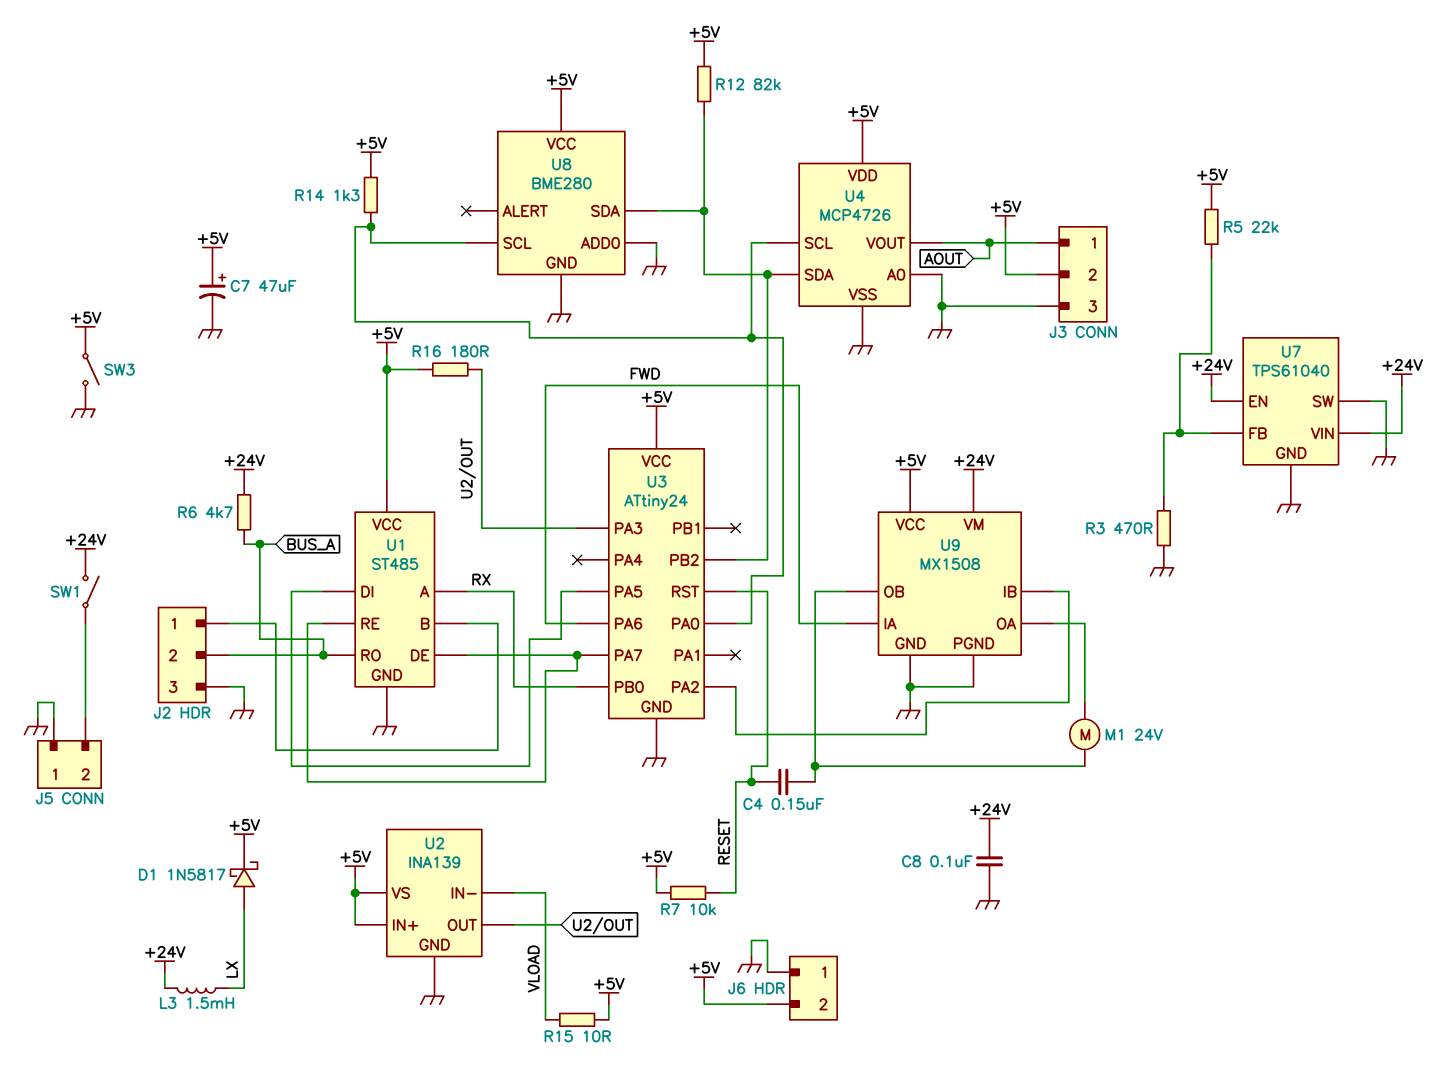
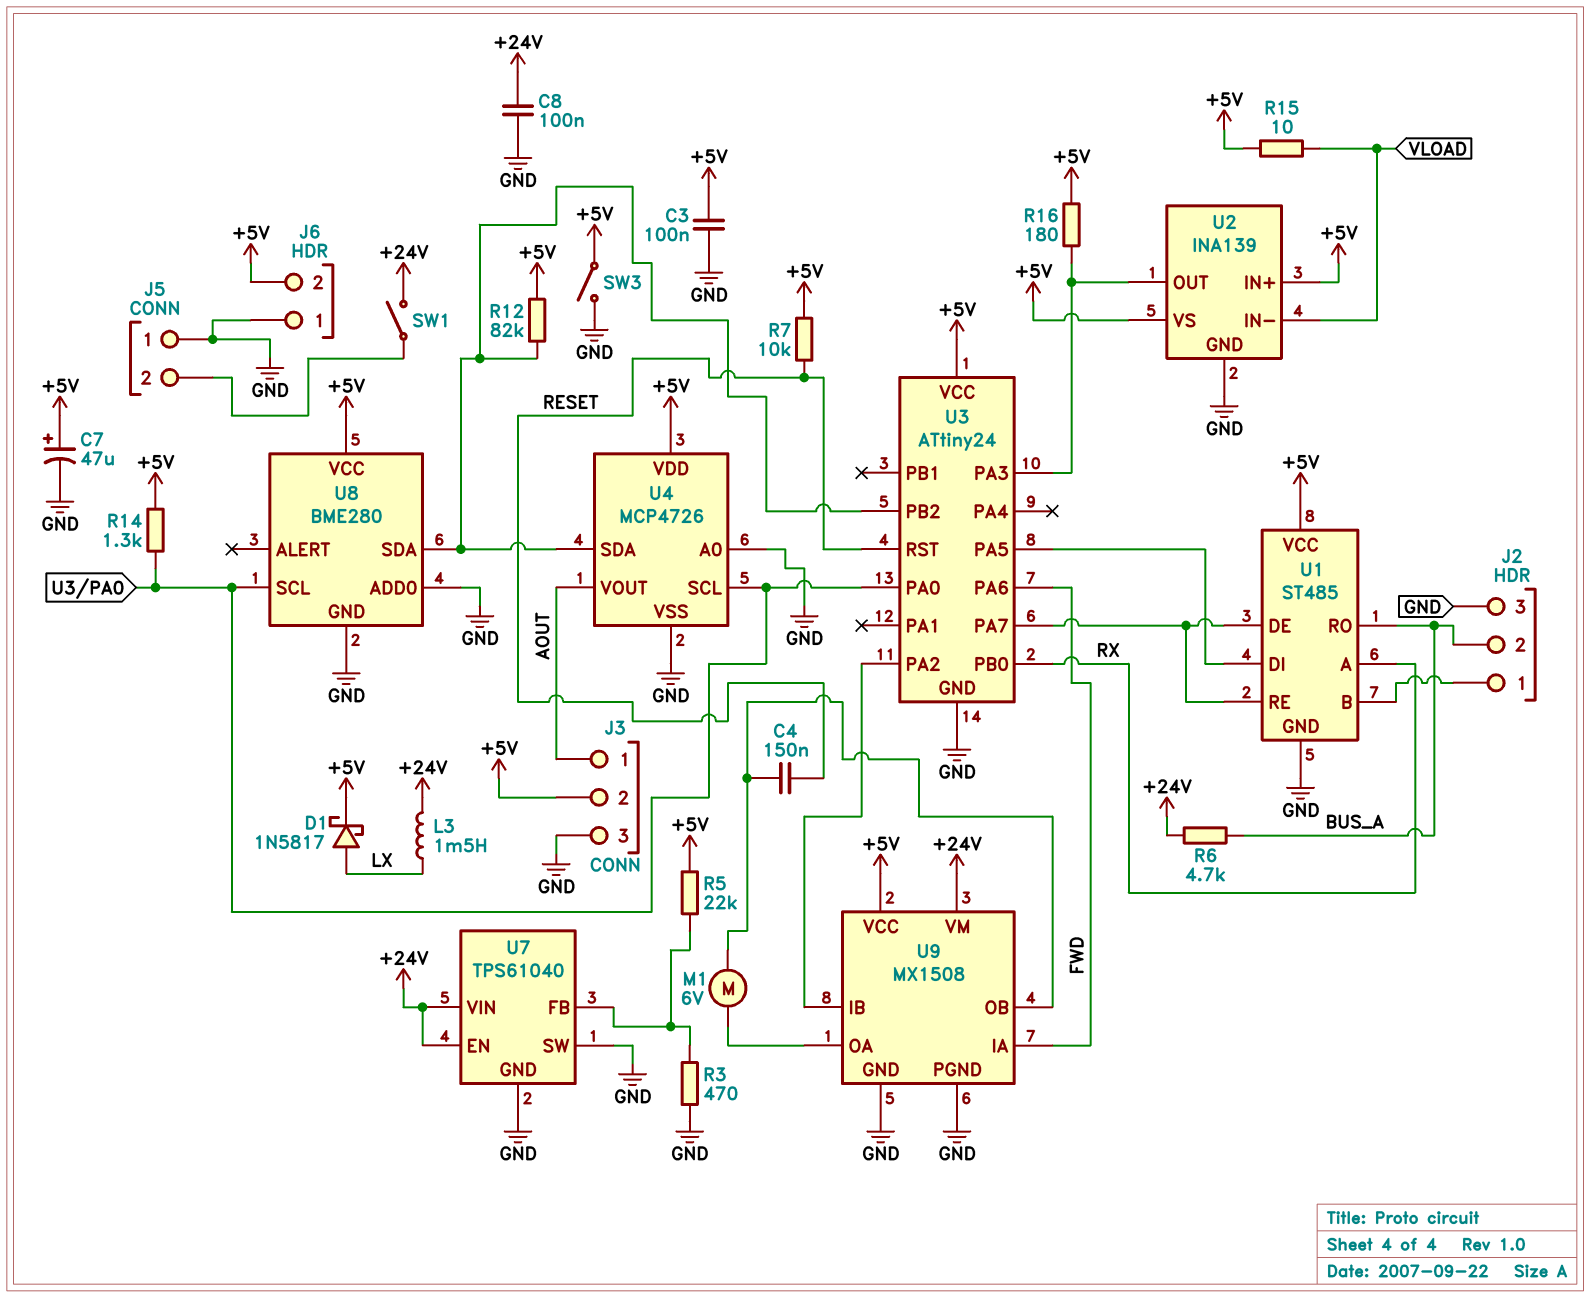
C3: none -> 100nF (+5V, GND)
M1: motor 24V (U9/OA, U9/OB) -> motor 6V (U9/OA, U9/OB)

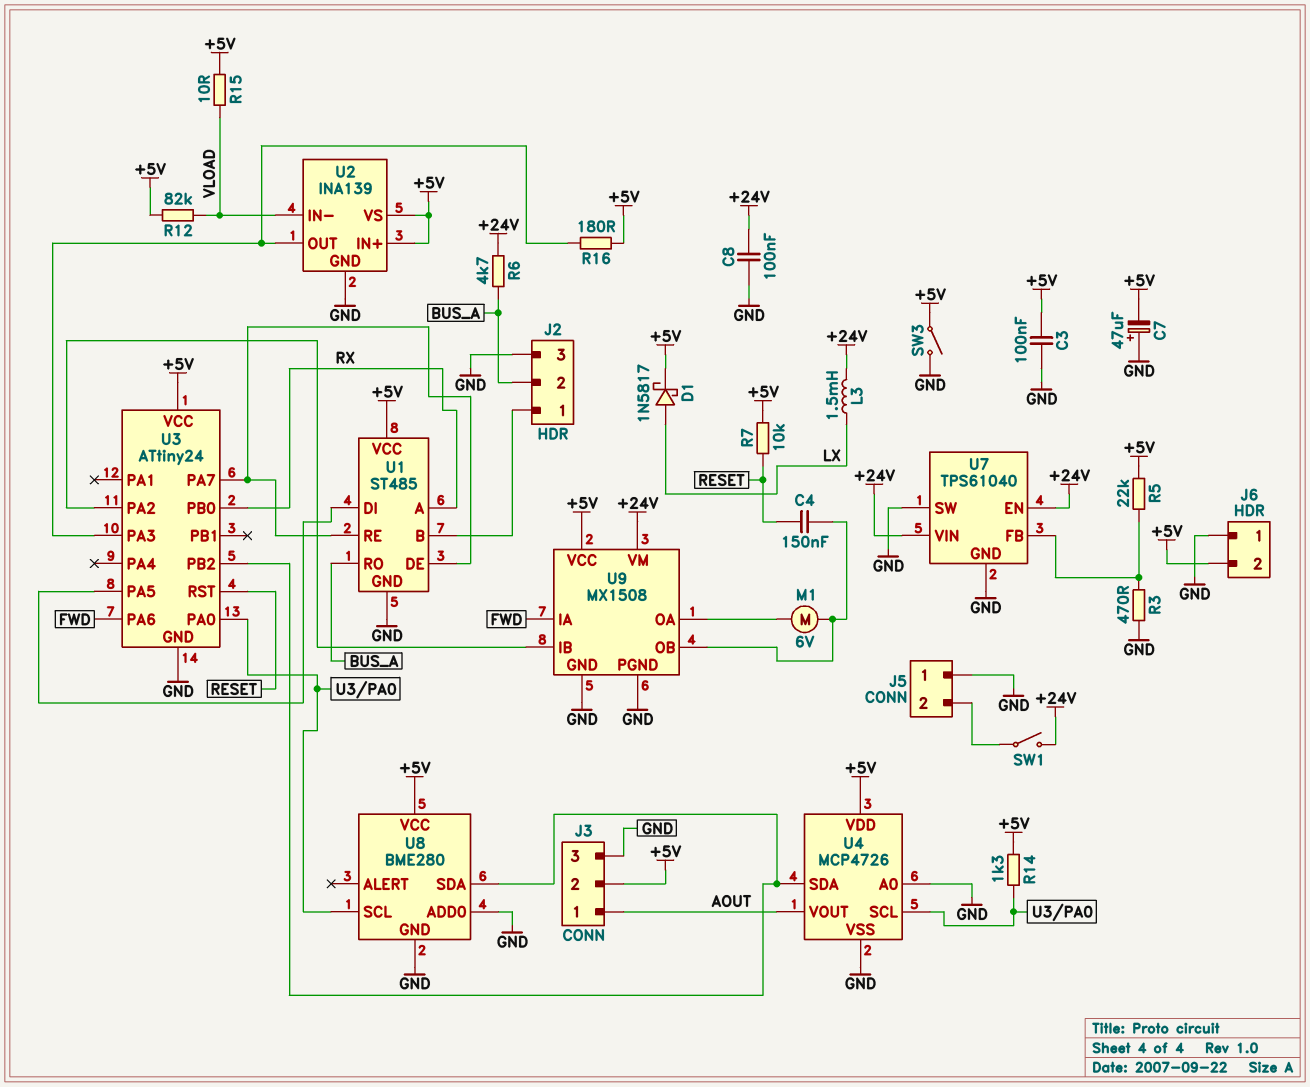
C7: 47uF (plus +5V, minus GND) -> 47uF (plus GND, minus +5V)
R12: 82k (+5V, U3/PB2) -> 82k (+5V, VLOAD)

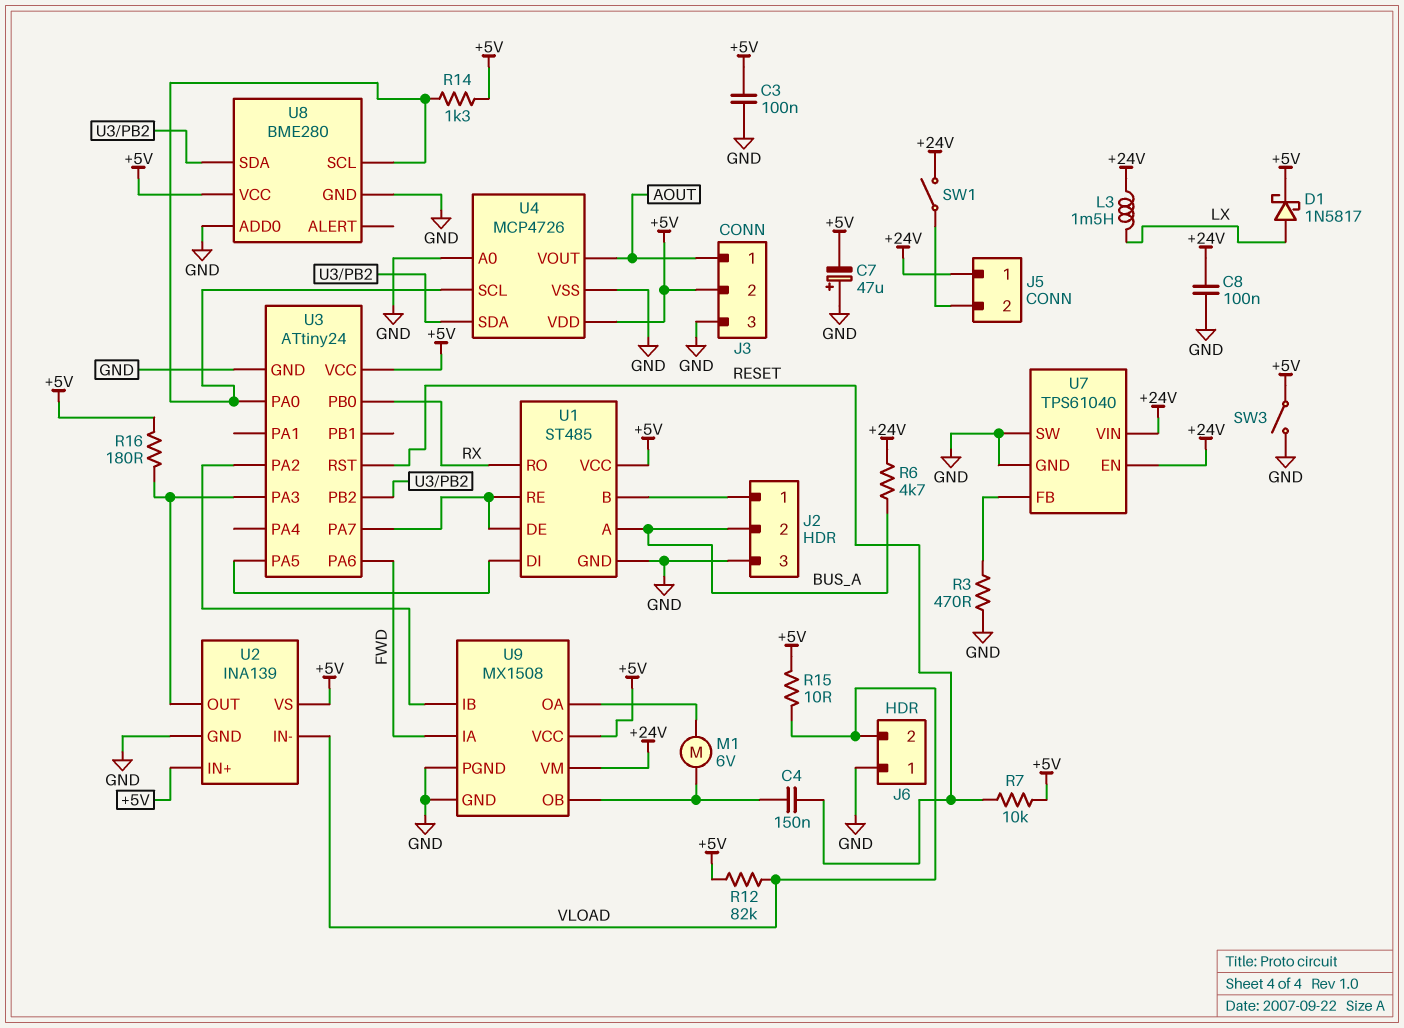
J5 pin 1: GND -> +24V
J6 pin 2: +5V -> VLOAD
R5: 22k (+5V, U7/FB) -> none
U1 pin A: RX -> BUS_A
U1 pin RO: BUS_A -> RX

